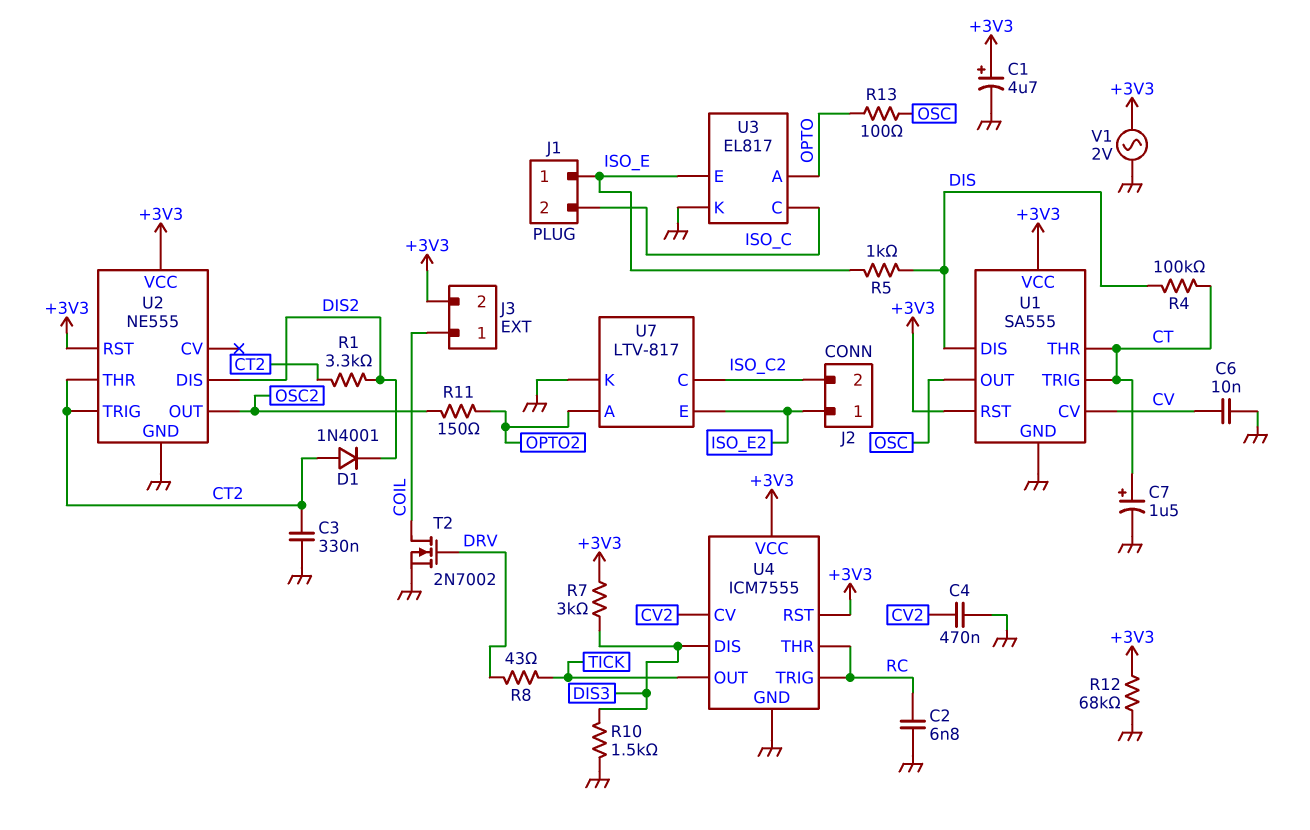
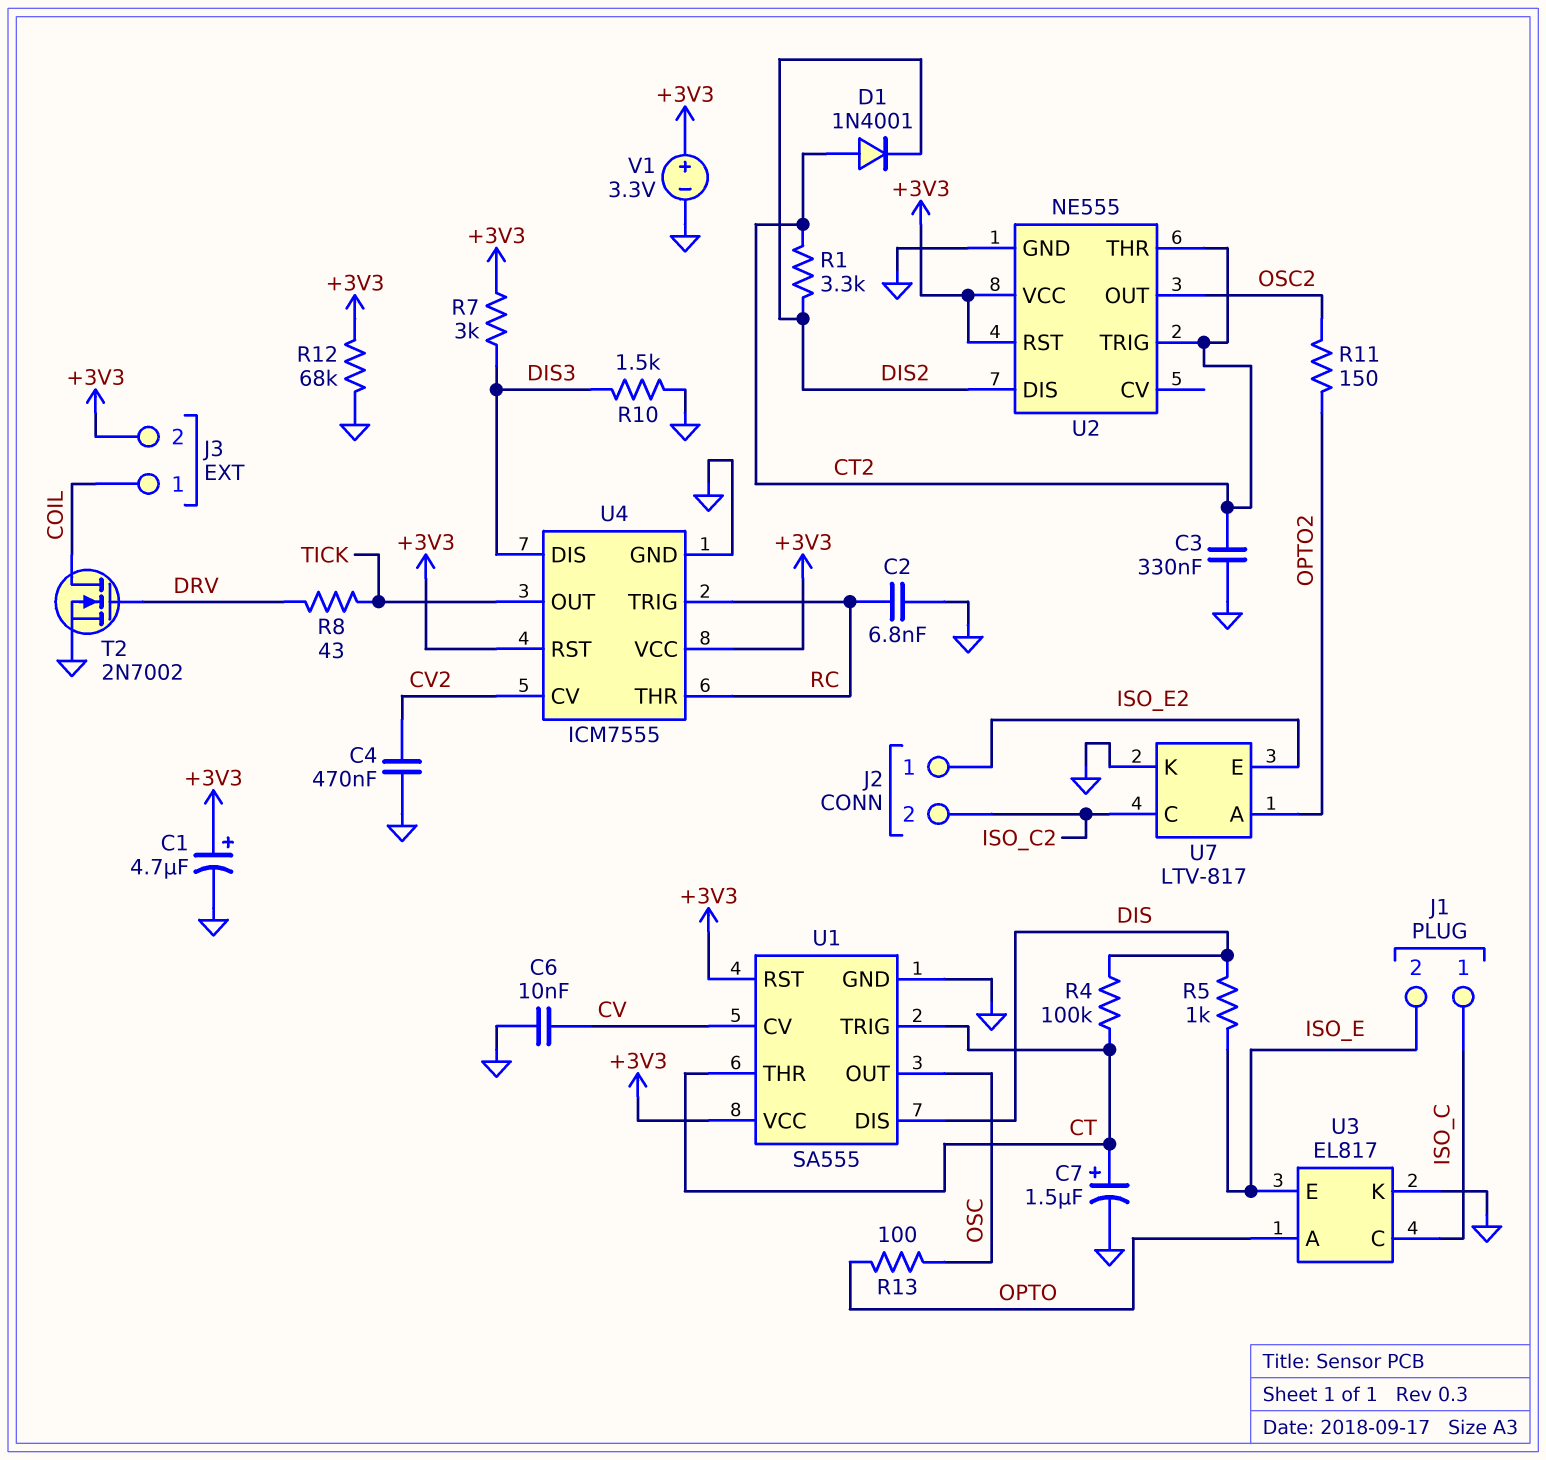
J1 pin 1: ISO_E -> ISO_C
J1 pin 2: ISO_C -> ISO_E
V1: AC 2V (+3V3, GND) -> 3.3V (plus +3V3, minus GND)

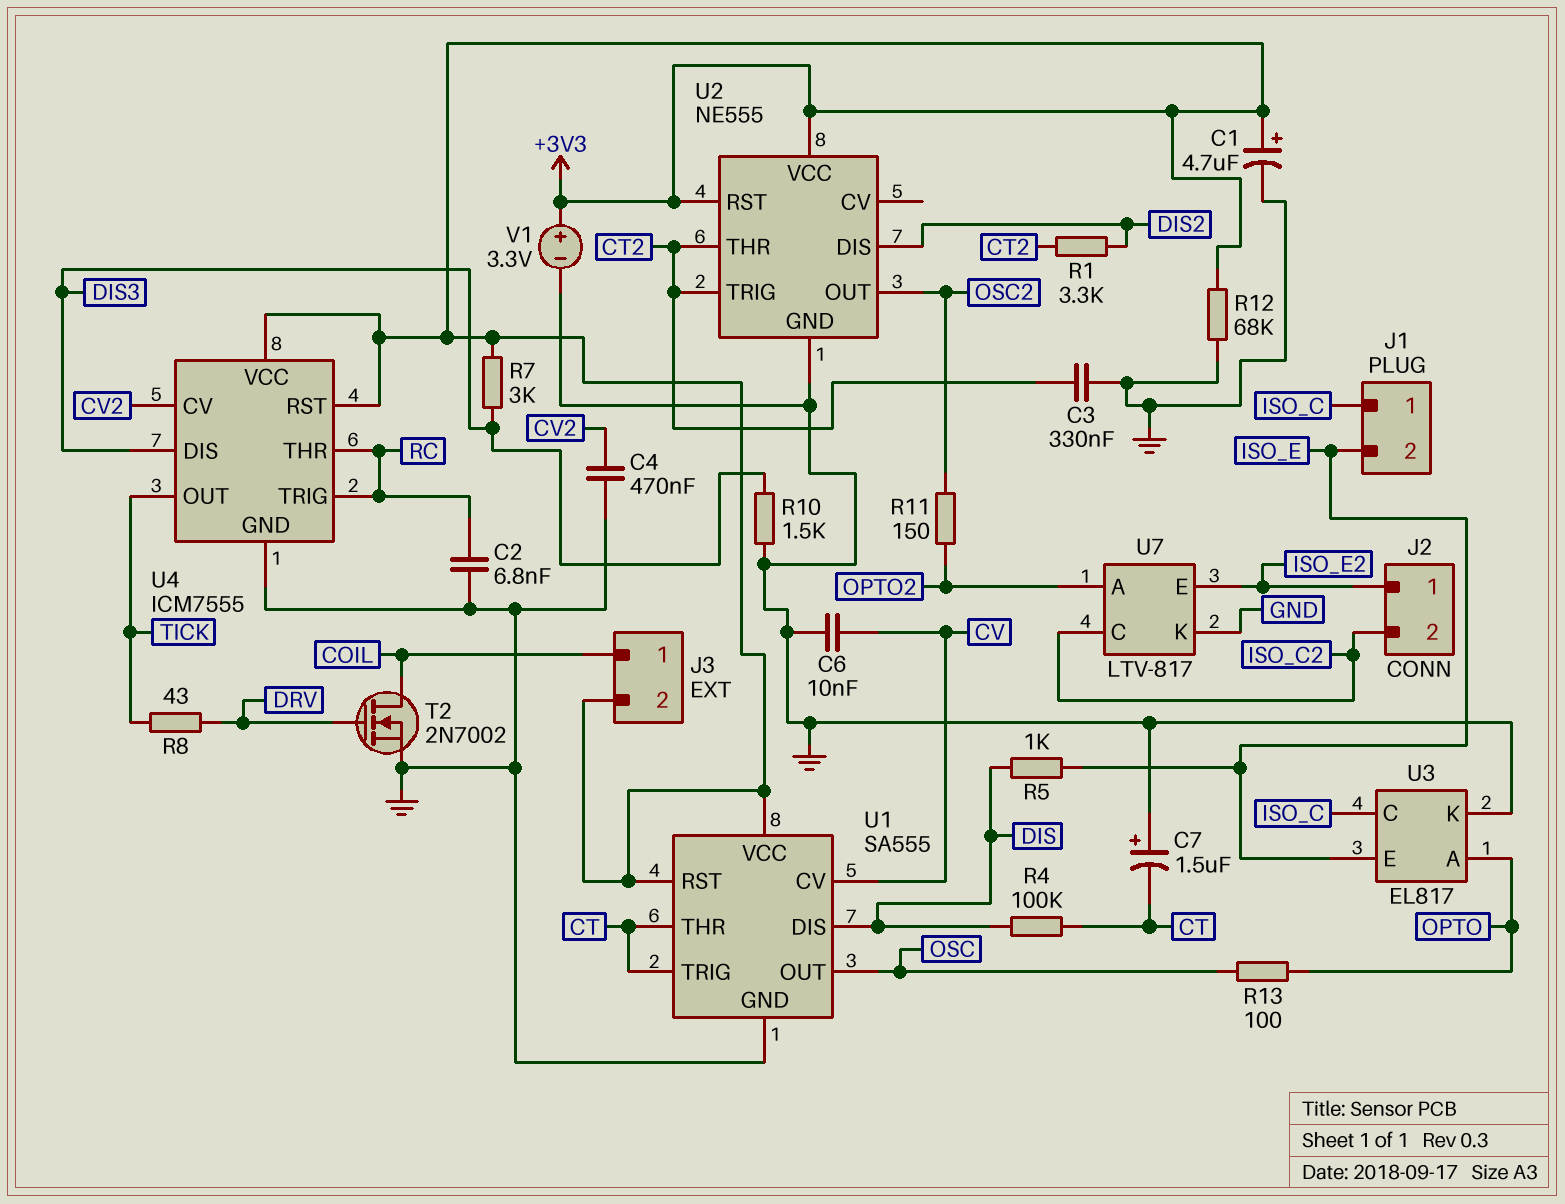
C7: 1.5uF (plus CT, minus GND) -> 1.5uF (plus GND, minus CT)
D1: diode 1N4001 (A CT2, K DIS2) -> none

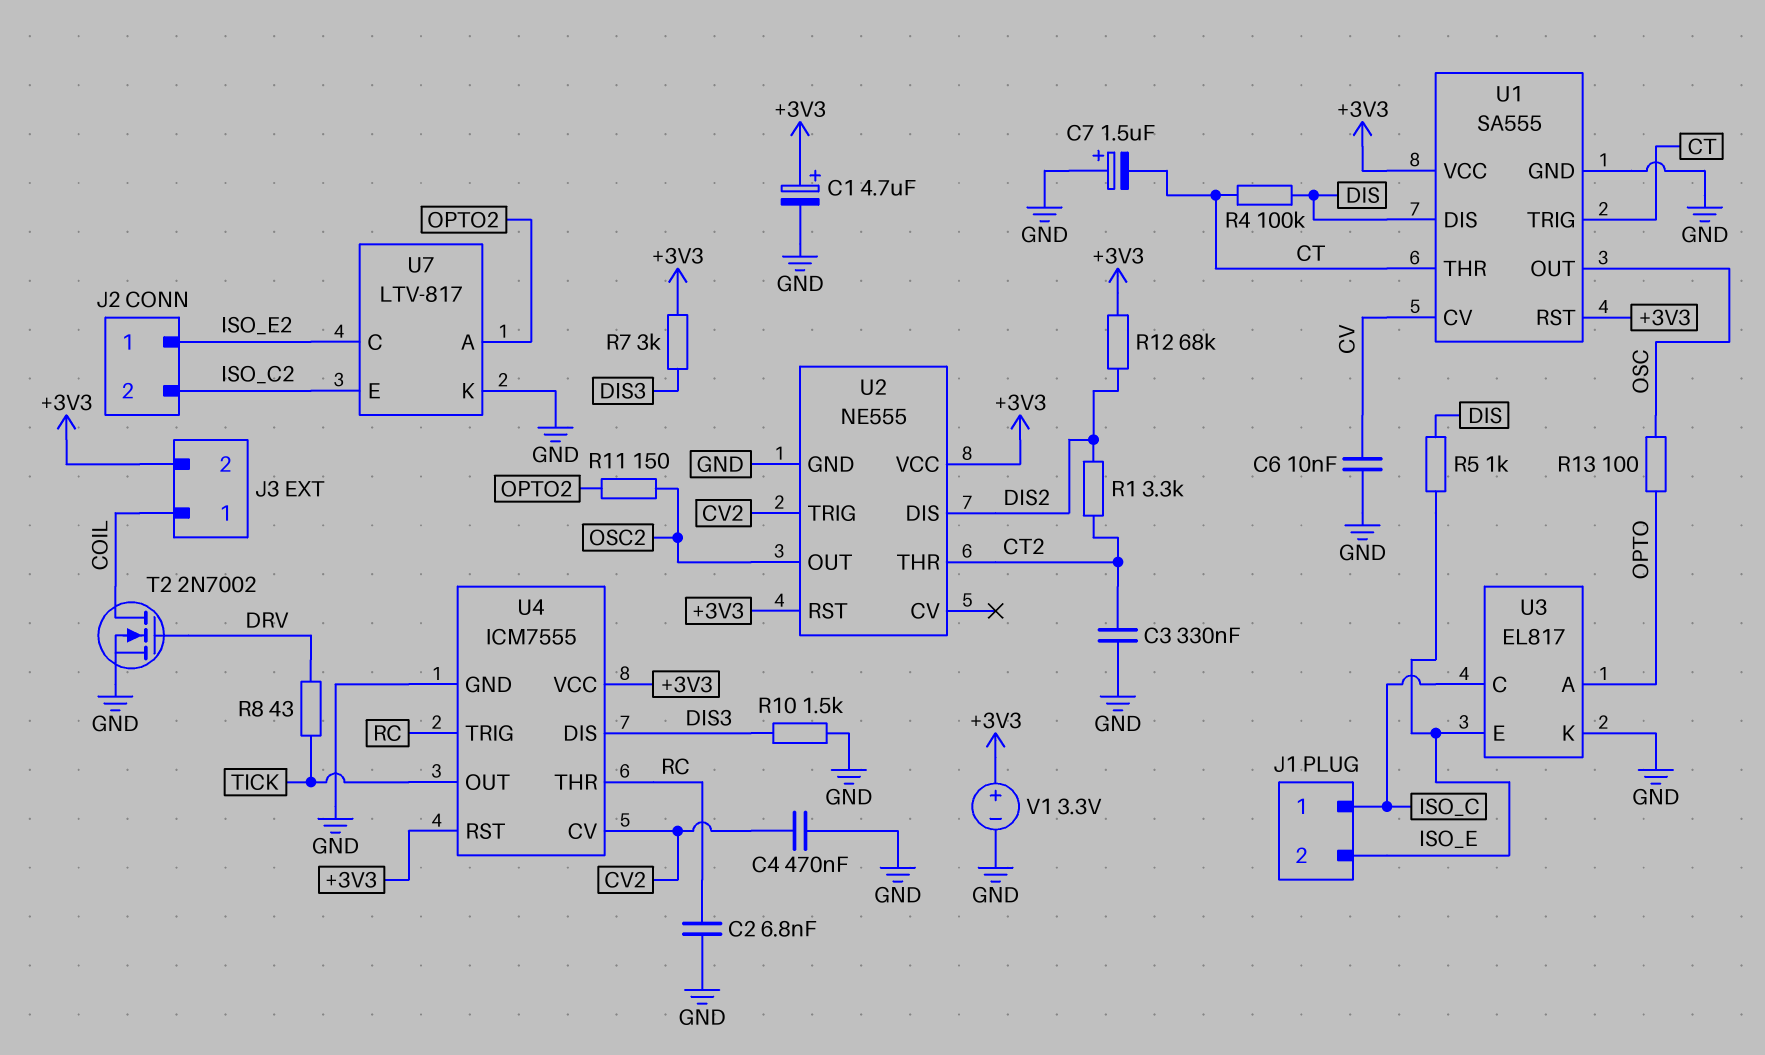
R12: 68k (+3V3, GND) -> 68k (+3V3, DIS2)
U2 pin TRIG: CT2 -> CV2
U7 pin C: ISO_C2 -> ISO_E2
U7 pin E: ISO_E2 -> ISO_C2

